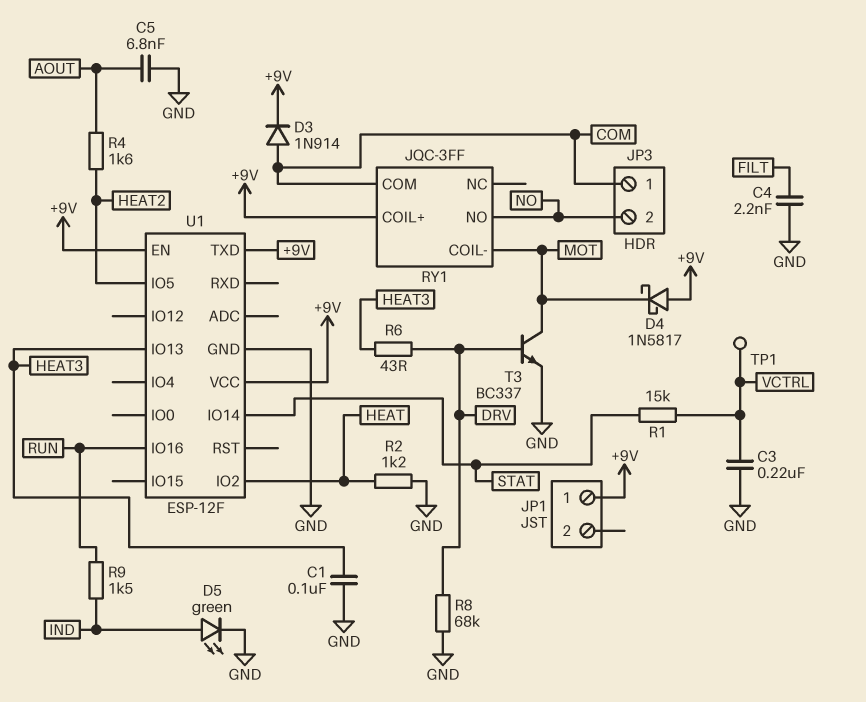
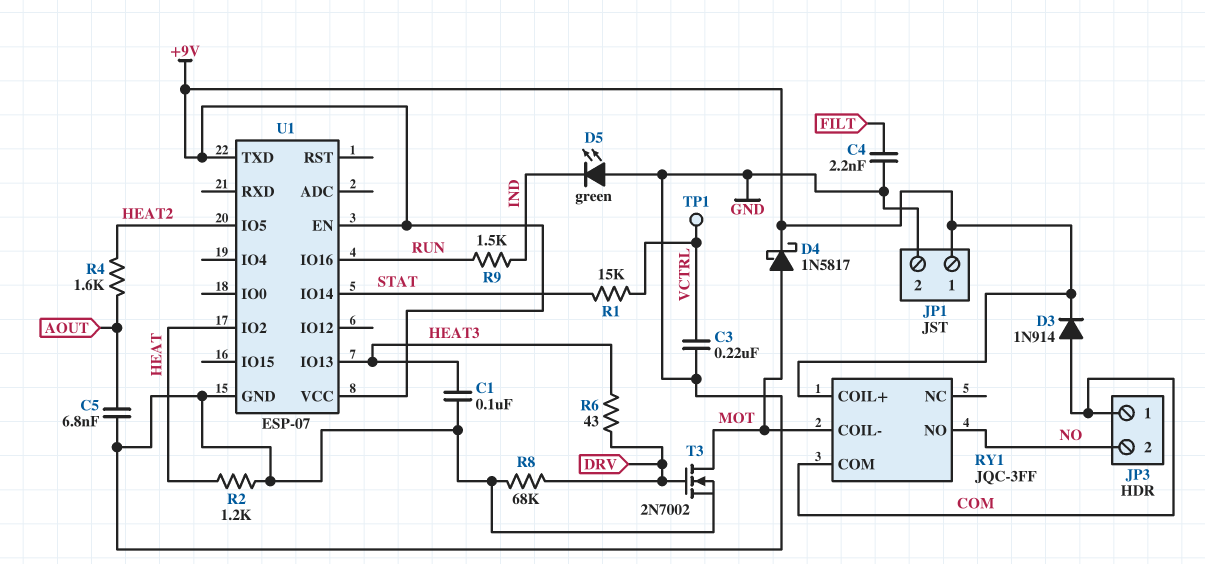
D4: schottky 1N5817 (A +9V, K MOT) -> schottky 1N5817 (A MOT, K +9V)
D5: LED green (A IND, K GND) -> LED green (A GND, K IND)
JP1 pin 2: none -> GND
T3: NPN BC337 (B DRV, C MOT, E GND) -> NMOS 2N7002 (G DRV, D MOT, S GND)
U1: ESP-12F -> ESP-07

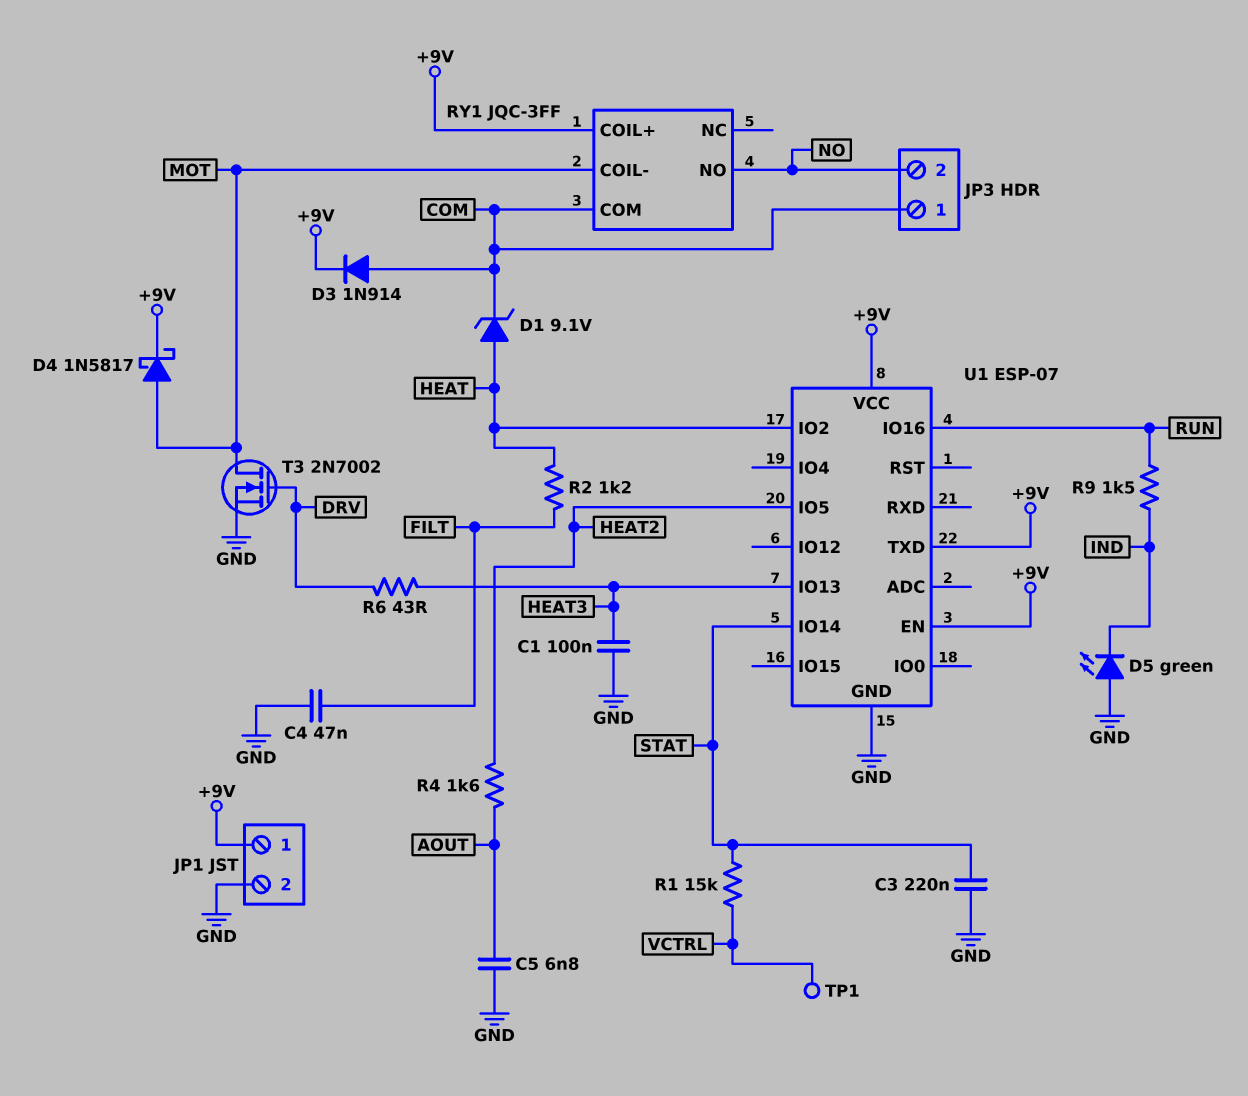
C3: 220nF (GND, VCTRL) -> 220nF (GND, STAT)
C4: 2.2nF (FILT, GND) -> 47nF (FILT, GND)
D1: none -> zener 9.1V (A HEAT, K COM)
R2: 1.2k (GND, HEAT) -> 1.2k (FILT, HEAT)
R8: 68k (DRV, GND) -> none

